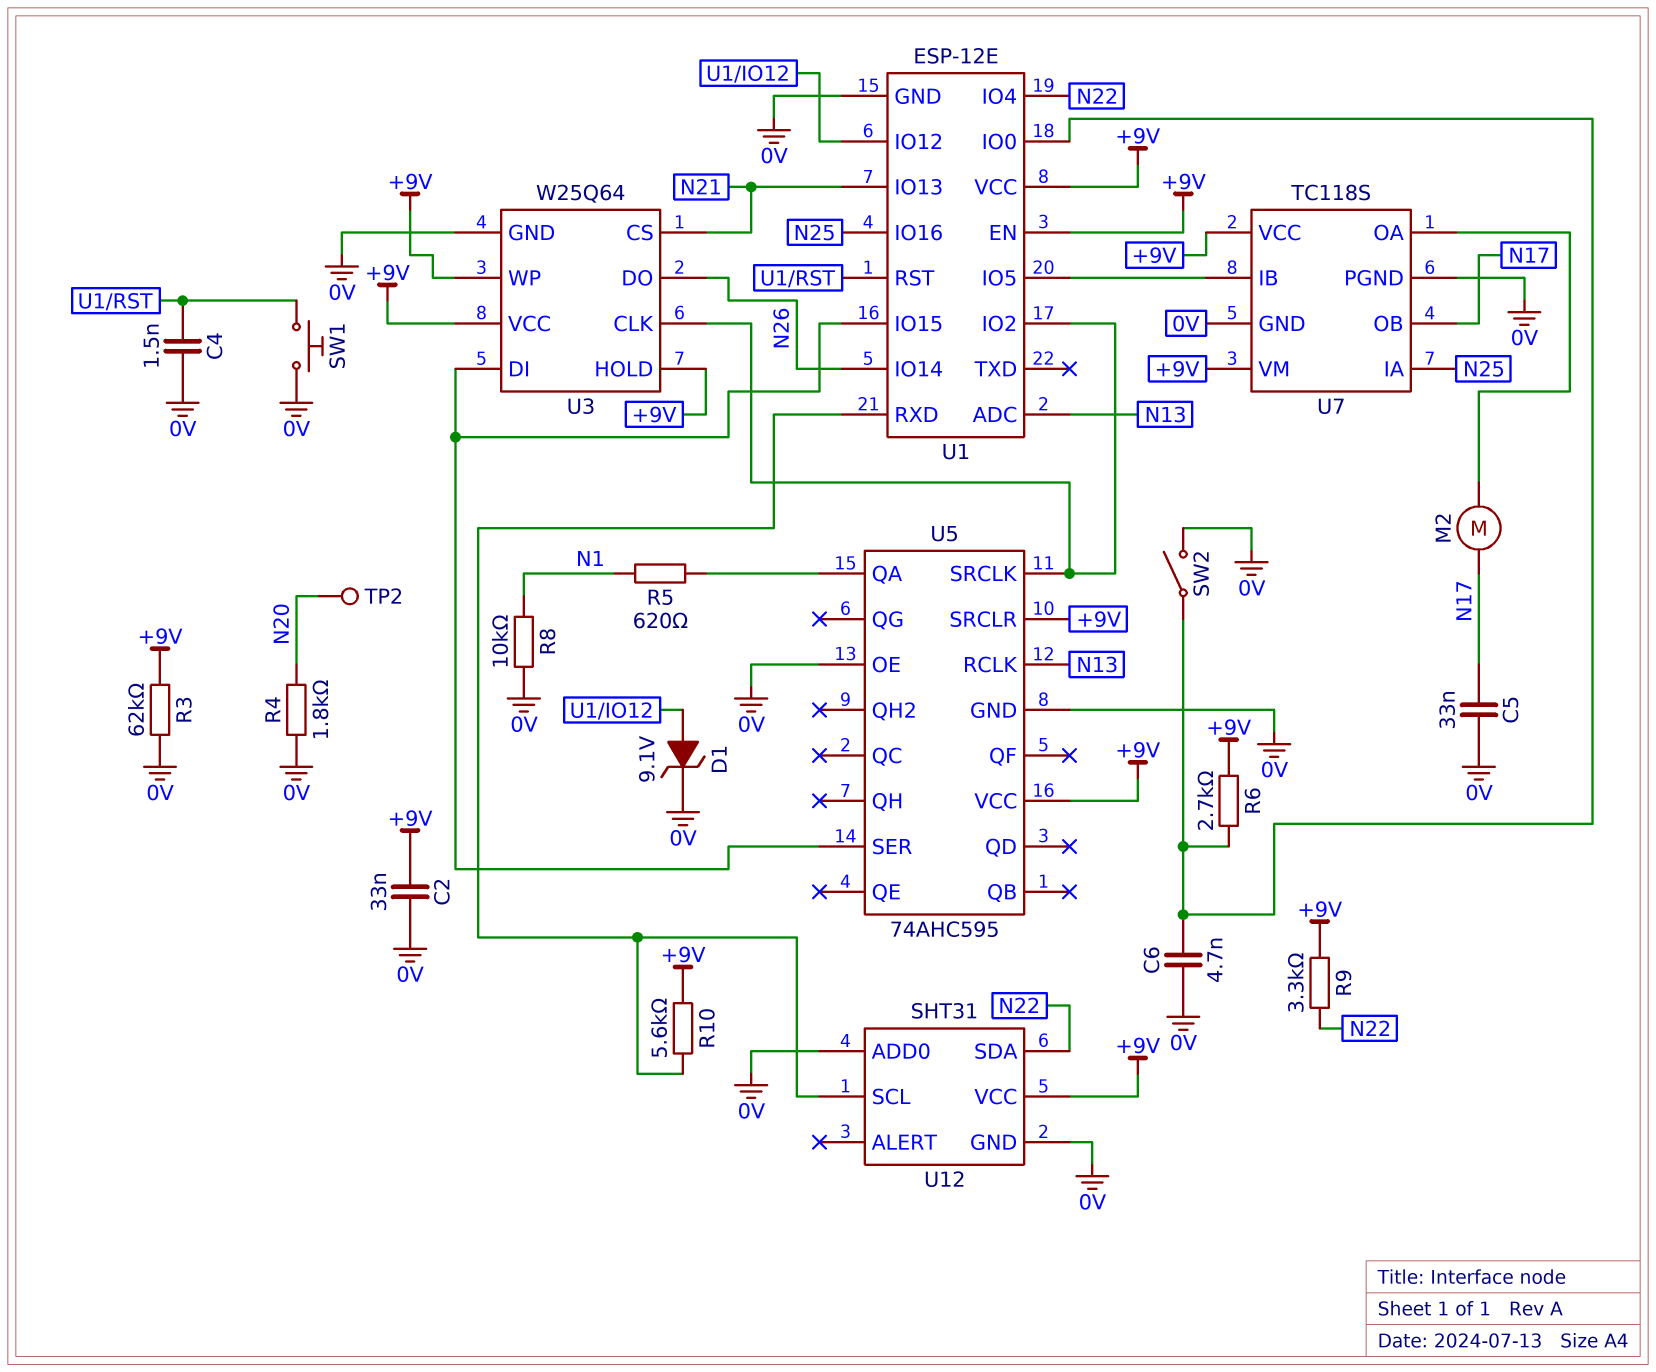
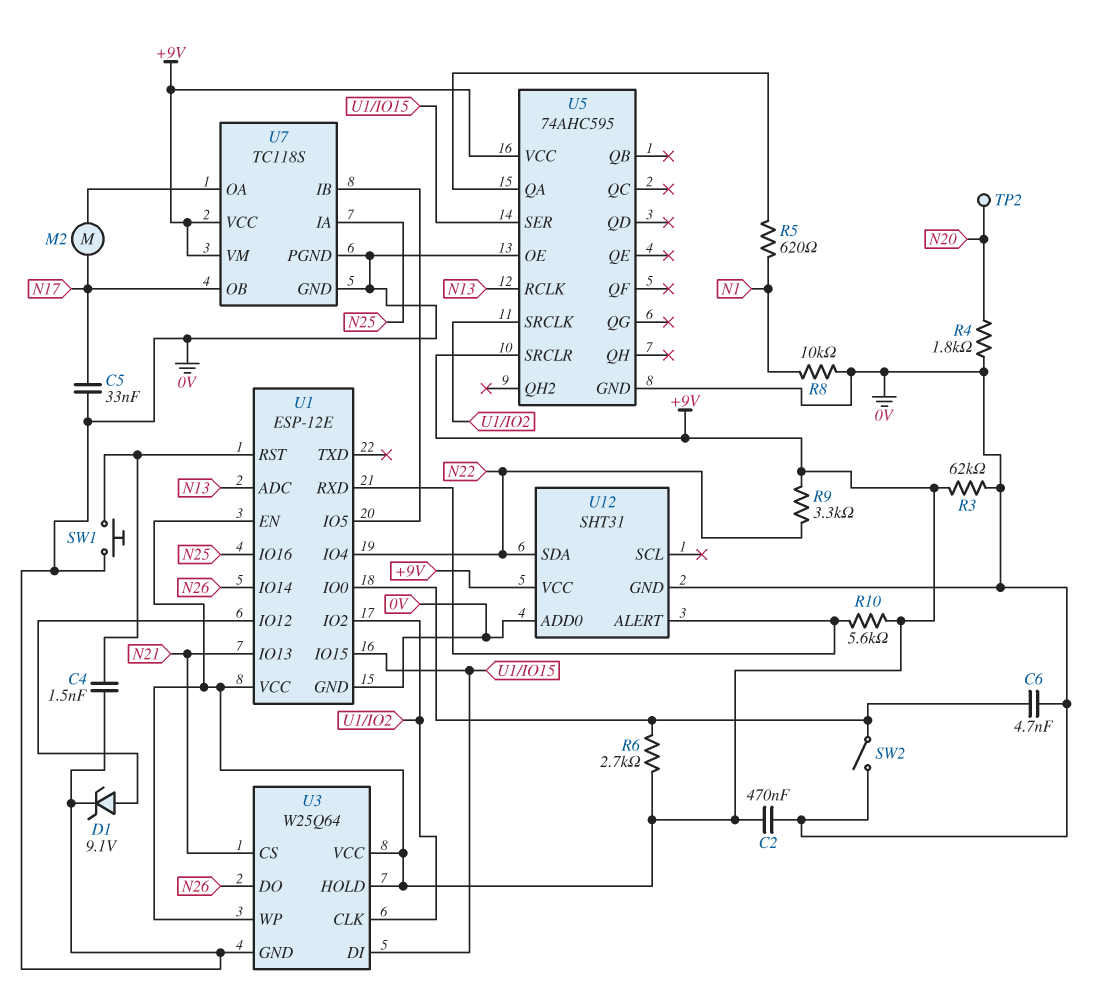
C2: 33nF (+9V, 0V) -> 470nF (+9V, 0V)
U12 pin ALERT: none -> U1/RXD
U12 pin SCL: U1/RXD -> none

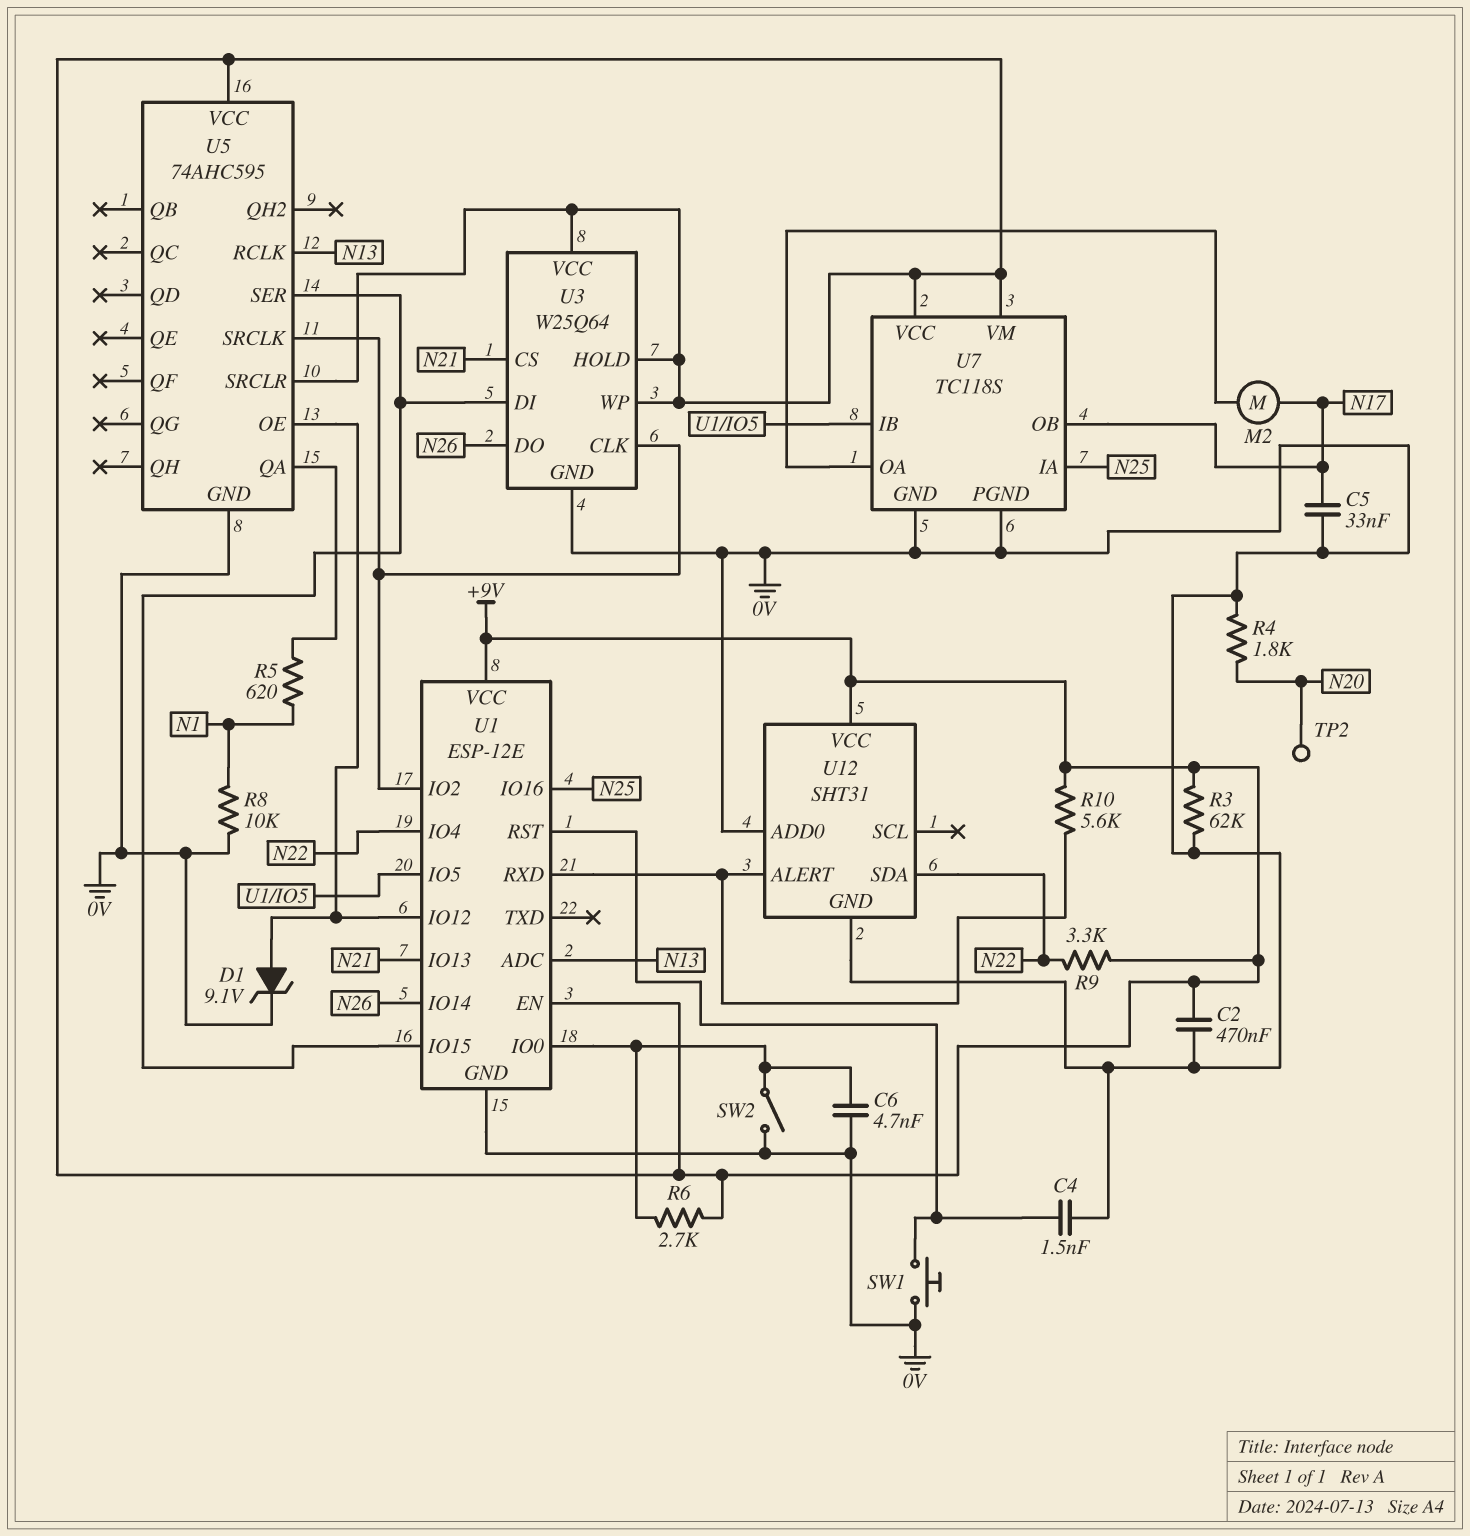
U5 pin OE: 0V -> U1/IO12

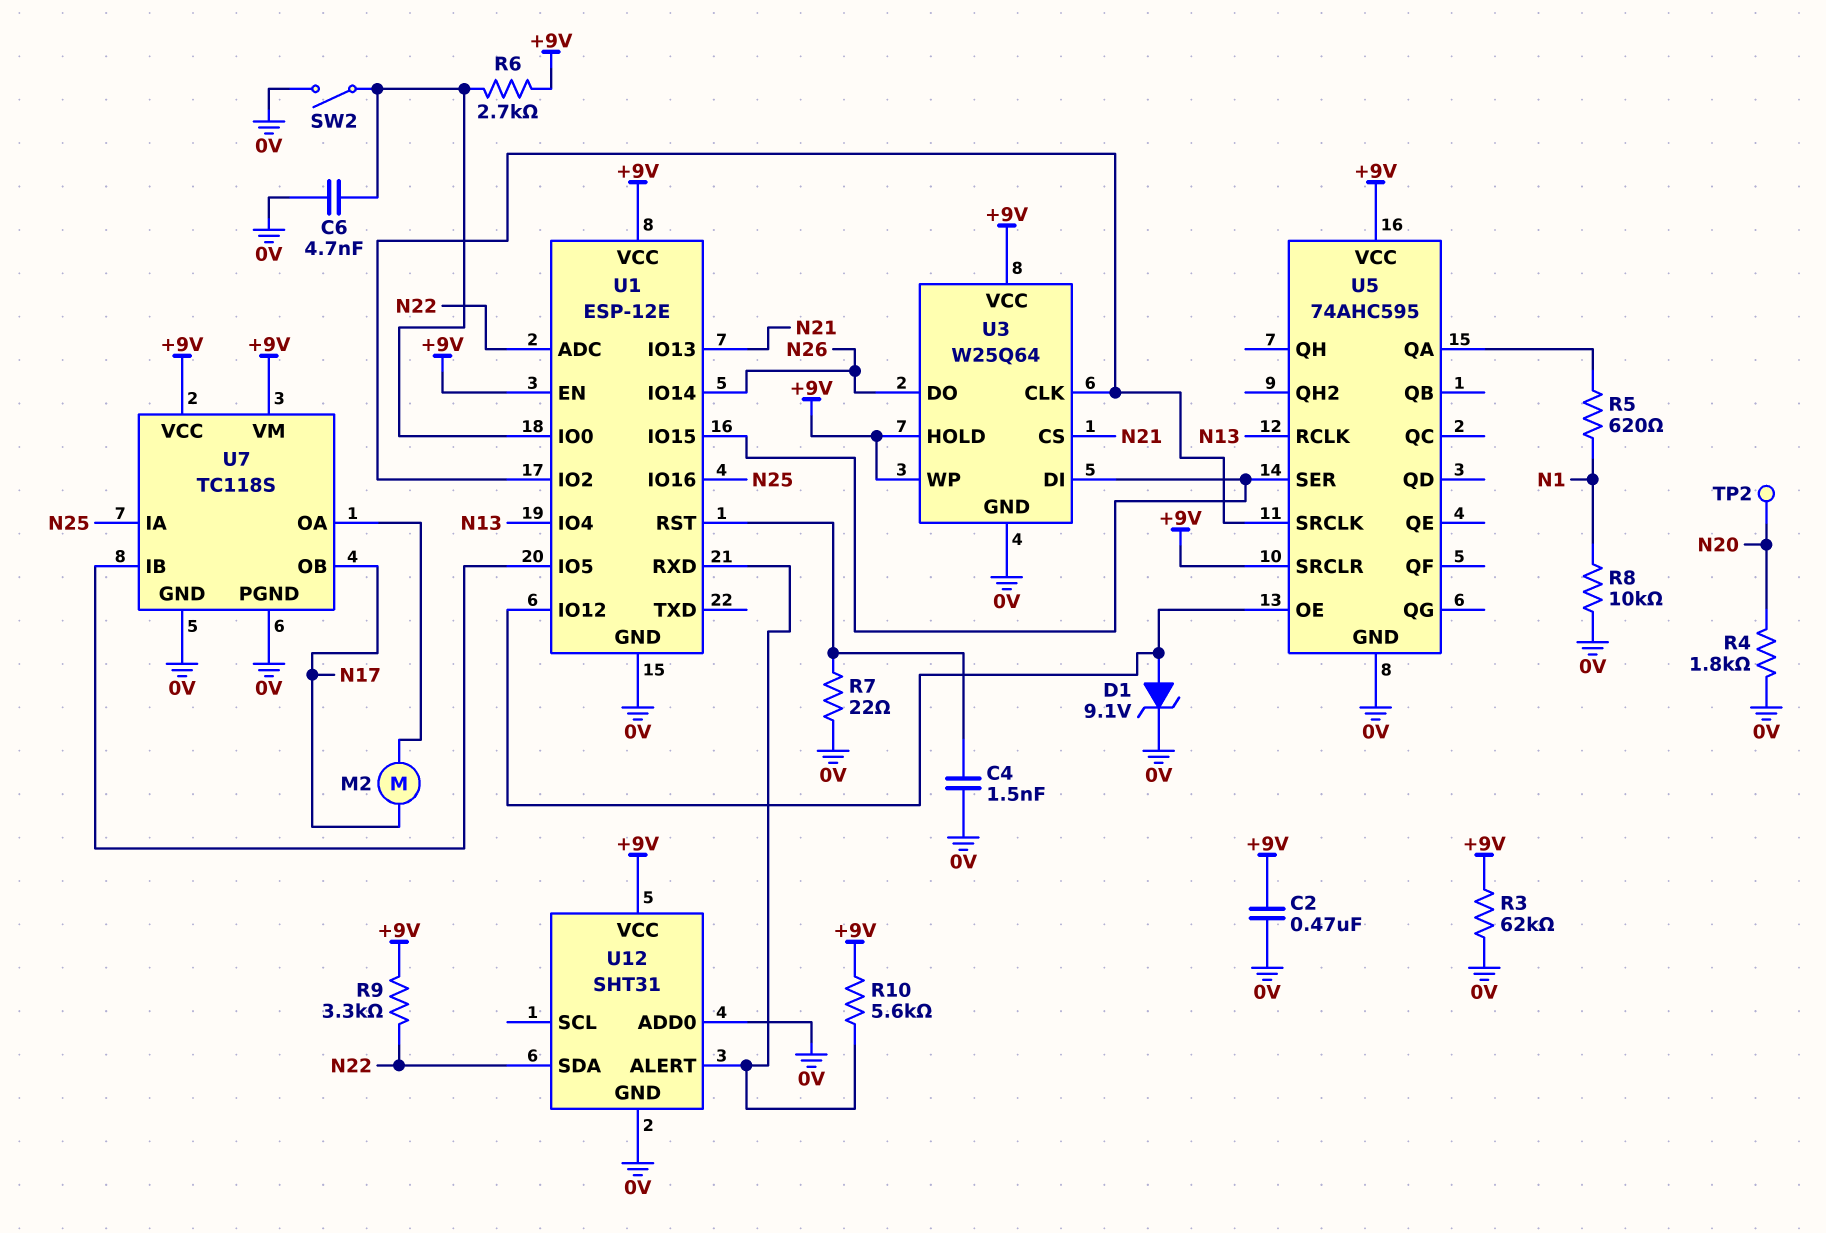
C5: 33nF (0V, N17) -> none
R7: none -> 22 (0V, U1/RST)
SW1: button (0V, U1/RST) -> none
U1 pin ADC: N13 -> N22
U1 pin IO4: N22 -> N13

